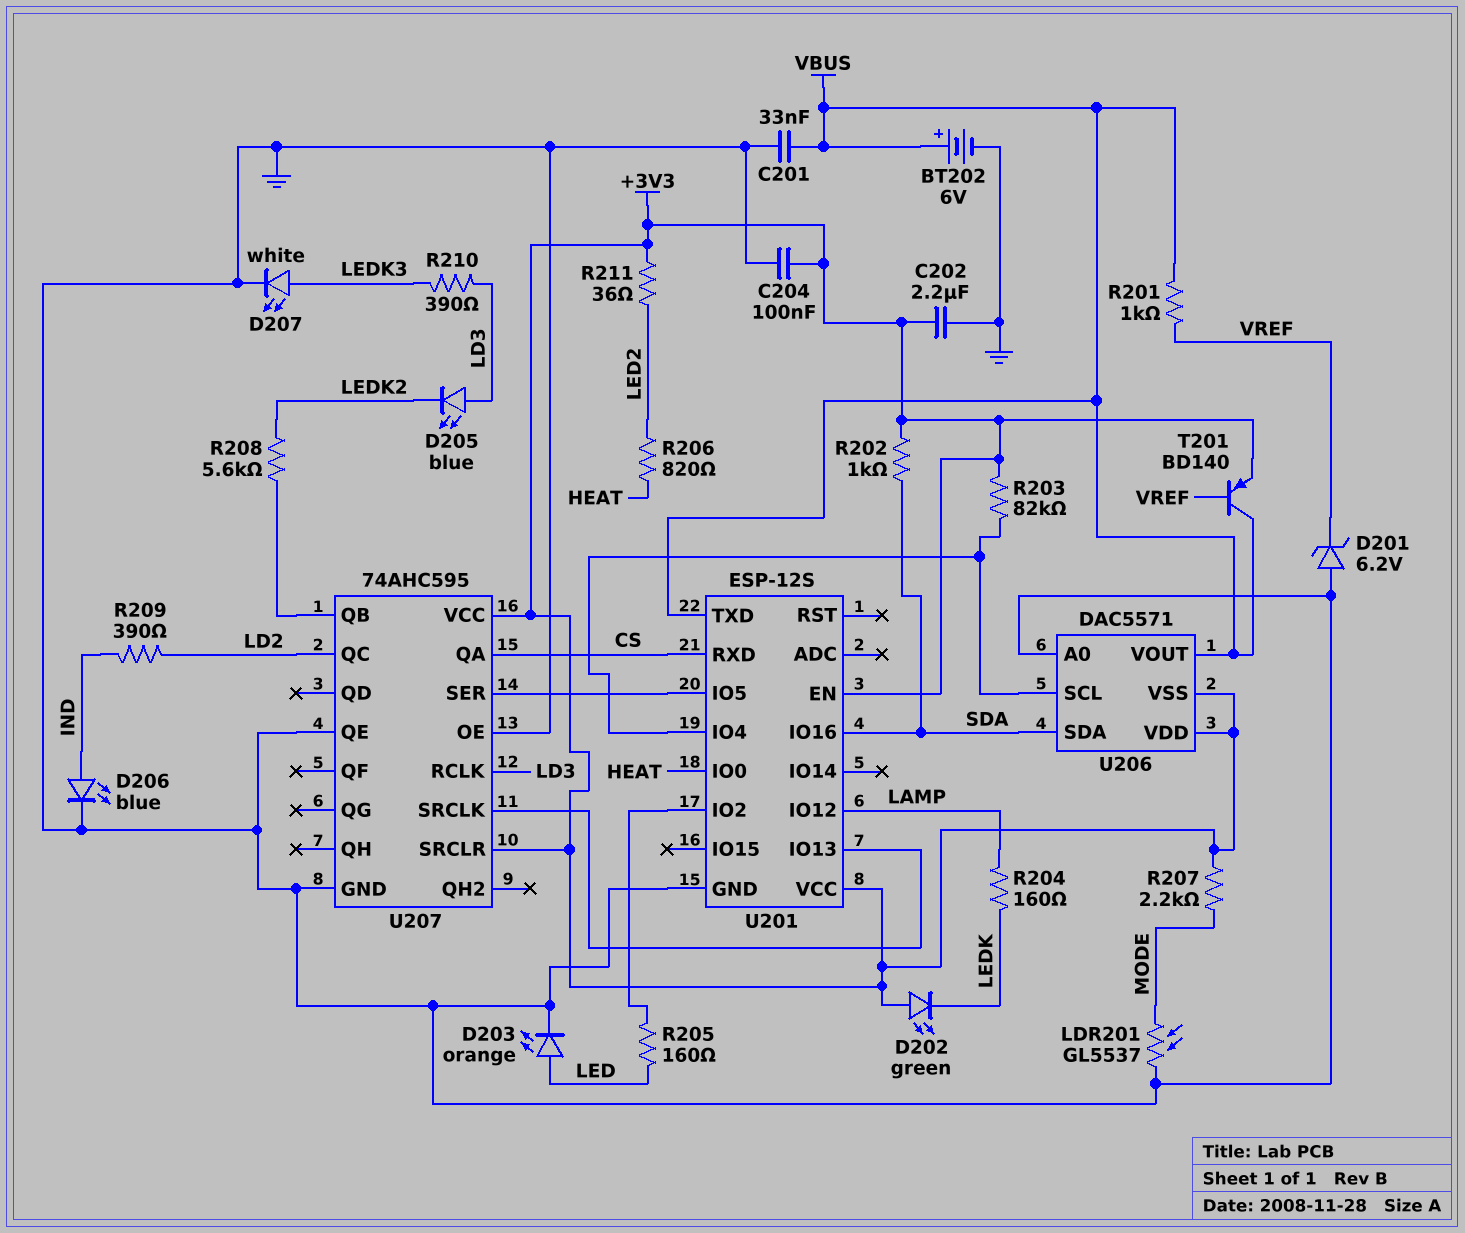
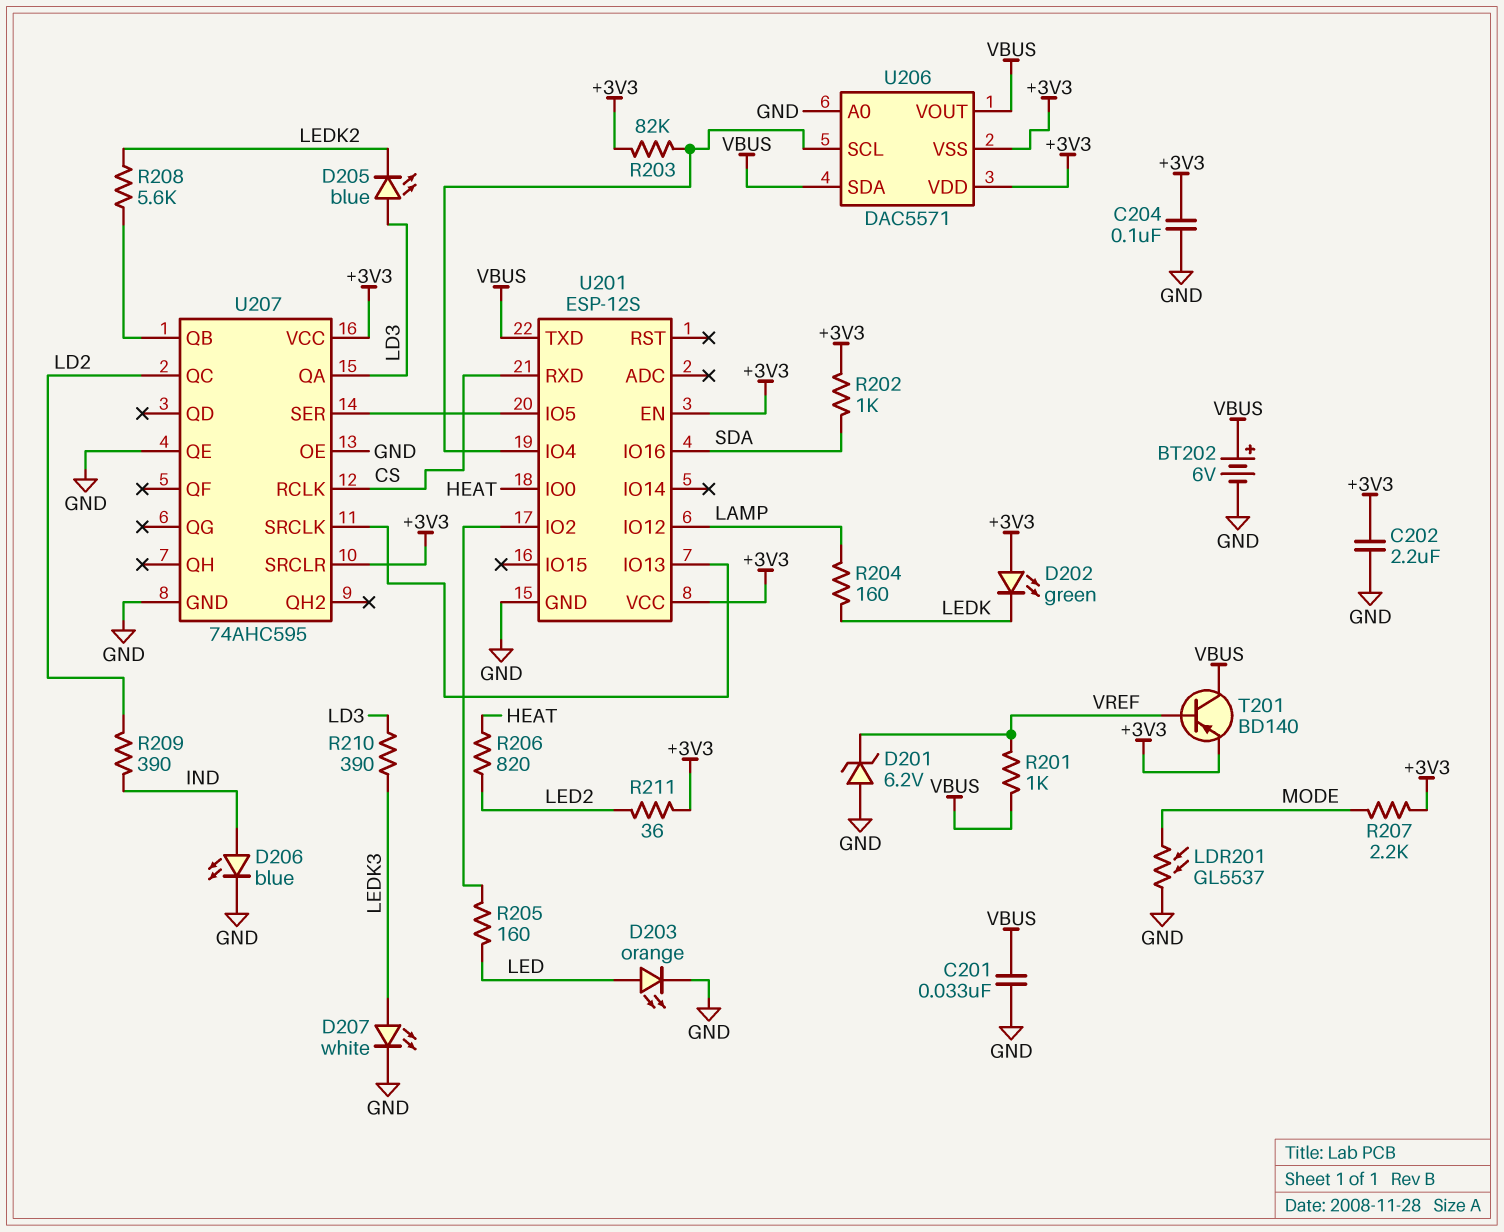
U206 pin SDA: SDA -> VBUS
U207 pin QA: CS -> LD3
U207 pin RCLK: LD3 -> CS

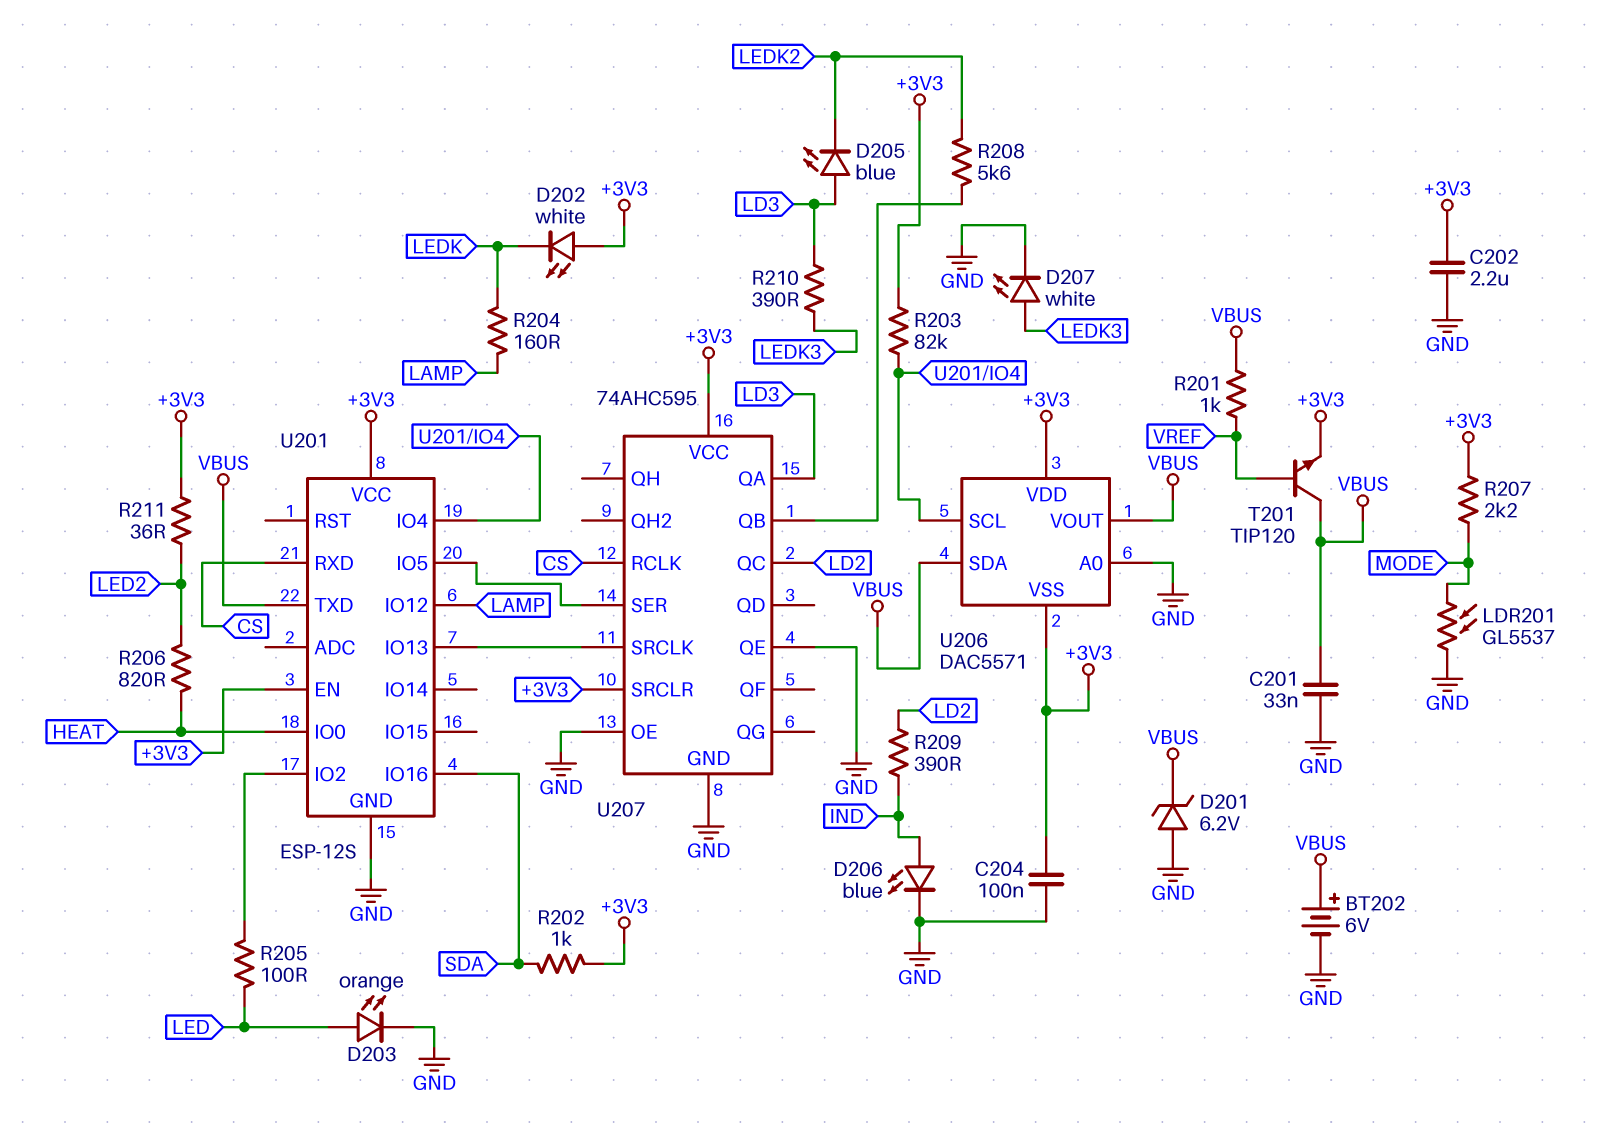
D201: zener 6.2V (A GND, K VREF) -> zener 6.2V (A GND, K VBUS)
D202: LED green (A +3V3, K LEDK) -> LED white (A +3V3, K LEDK)
R205: 160 (LED, U201/IO2) -> 100 (LED, U201/IO2)
T201: PNP BD140 (B VREF, C VBUS, E +3V3) -> NPN TIP120 (B VREF, C VBUS, E +3V3)

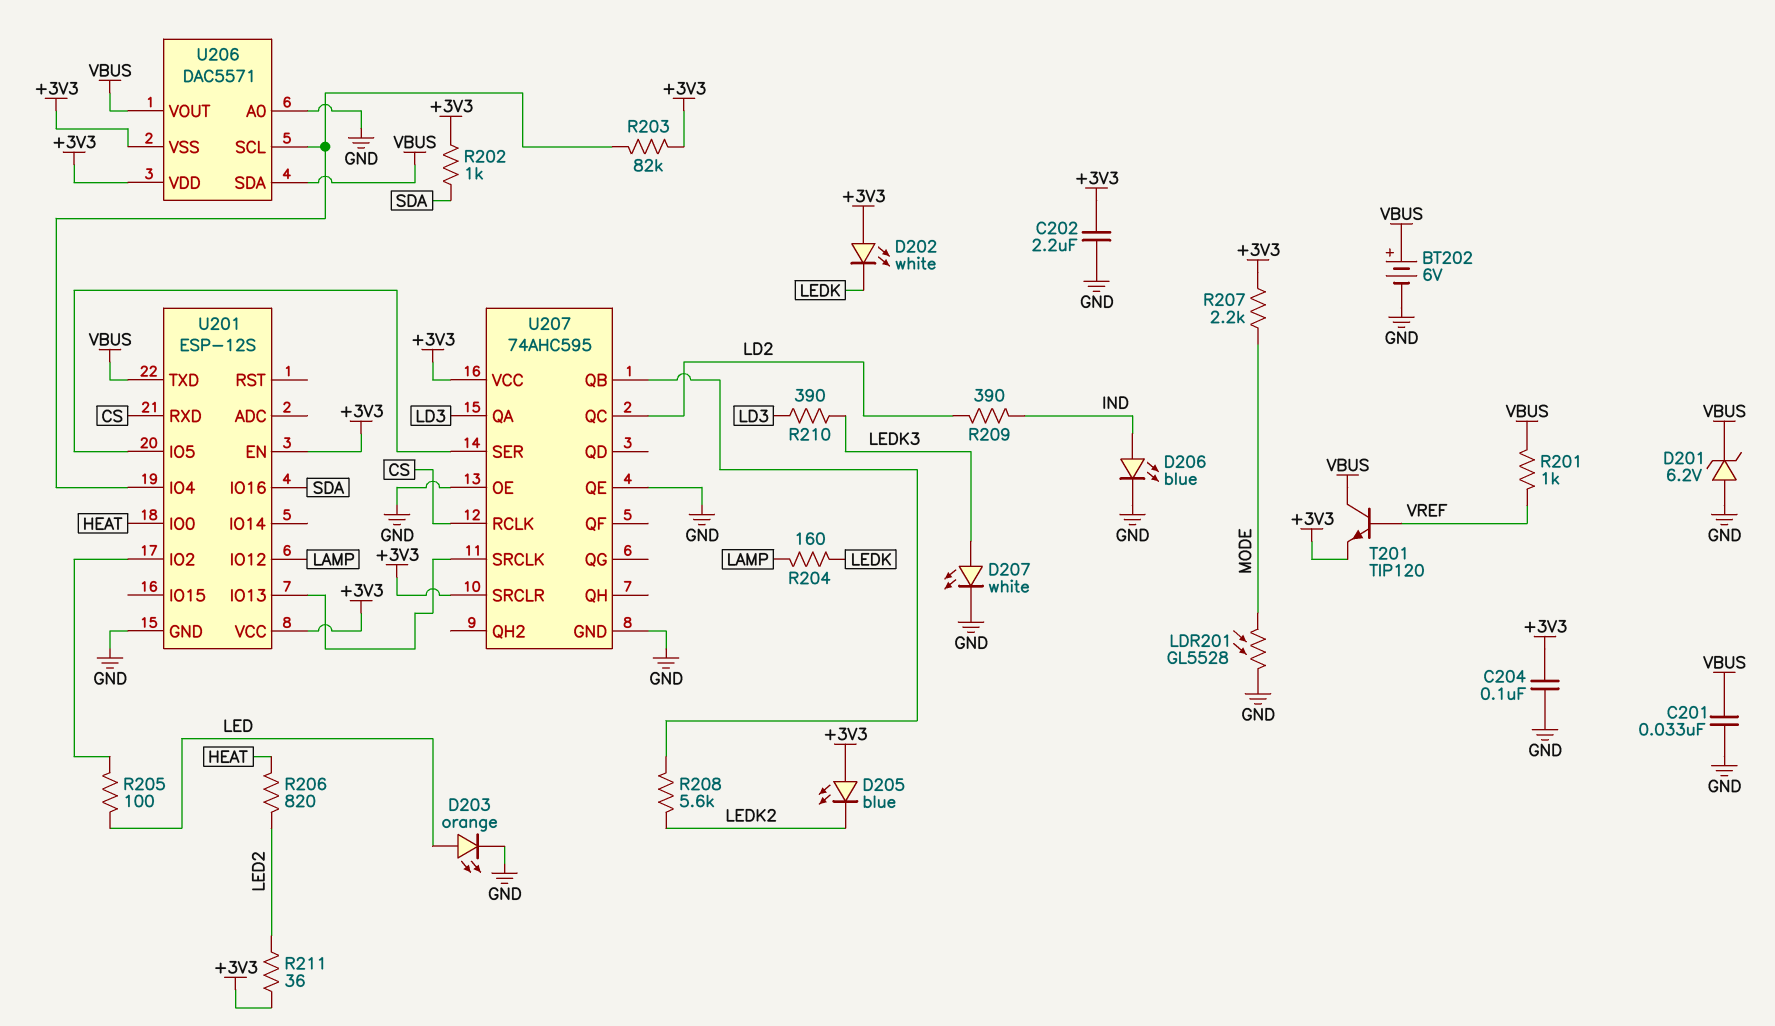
D205: LED blue (A LD3, K LEDK2) -> LED blue (A +3V3, K LEDK2)
LDR201: GL5537 (GND, MODE) -> GL5528 (GND, MODE)

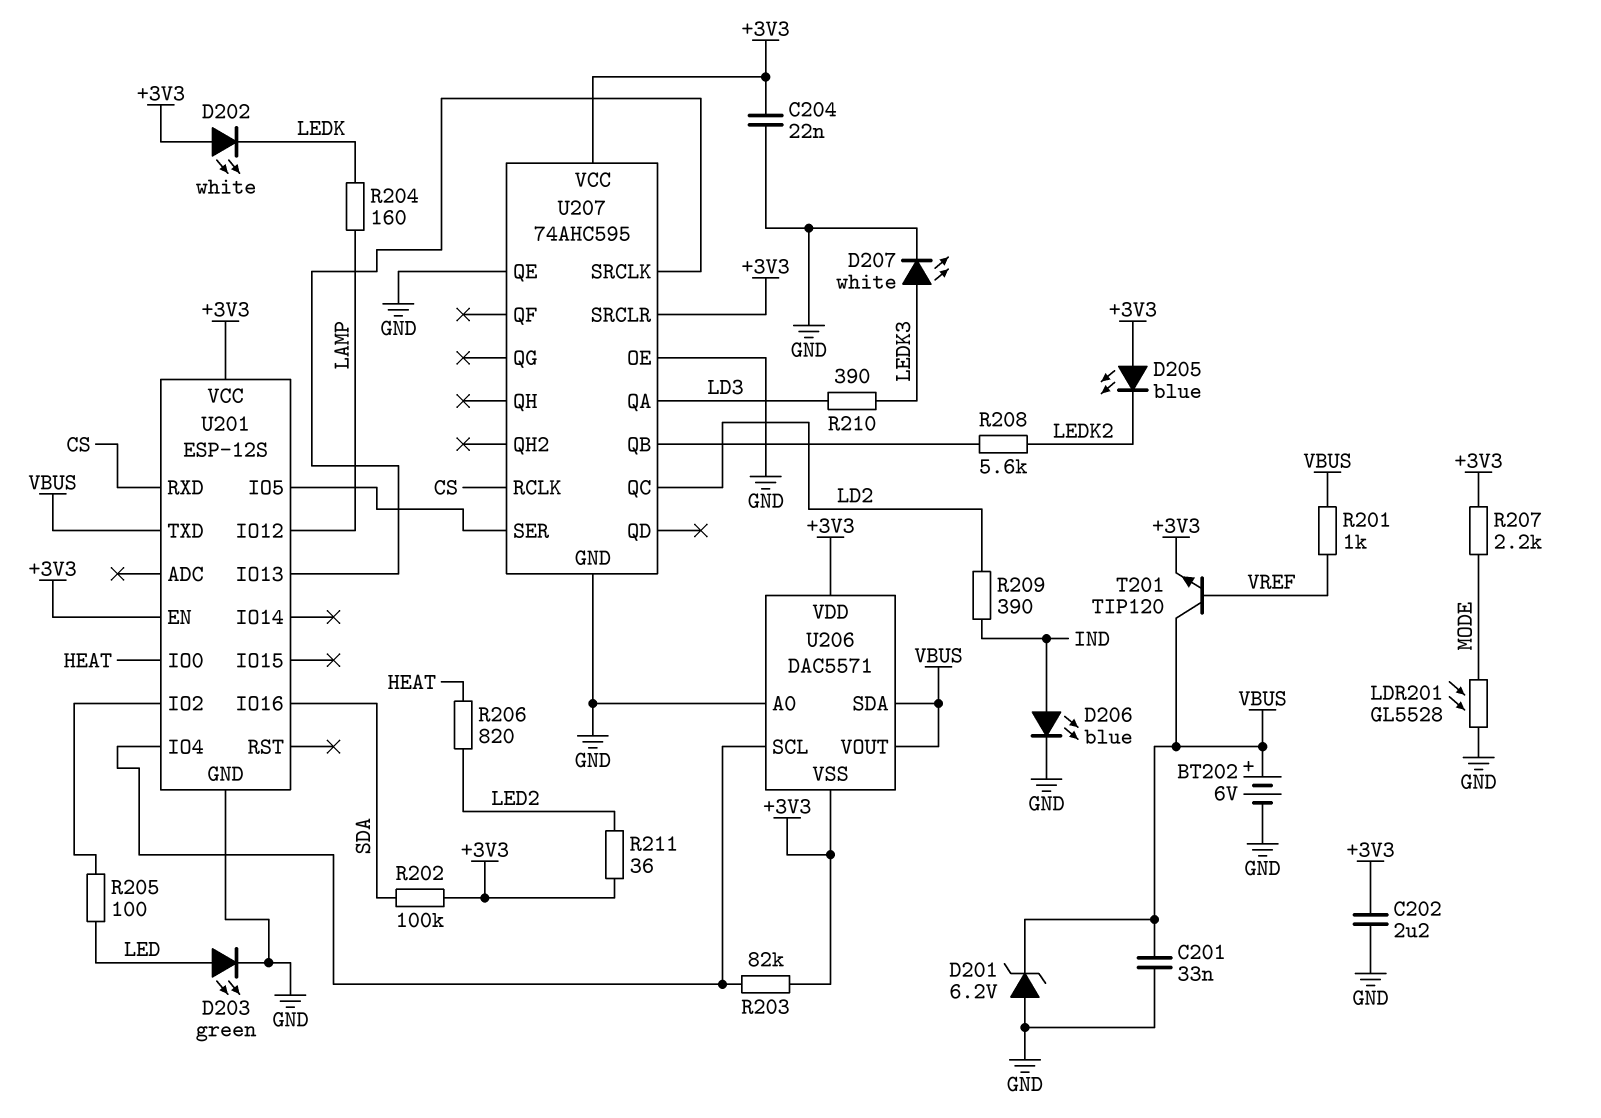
C204: 100nF (+3V3, GND) -> 22nF (+3V3, GND)
D203: LED orange (A LED, K GND) -> LED green (A LED, K GND)
R202: 1k (+3V3, SDA) -> 100k (+3V3, SDA)

